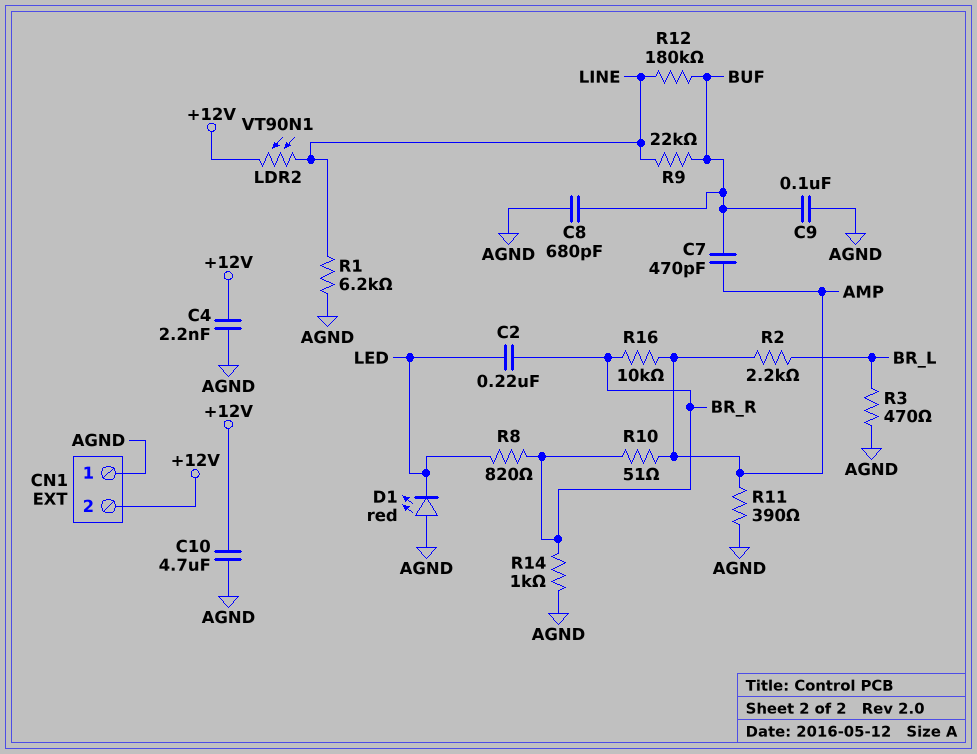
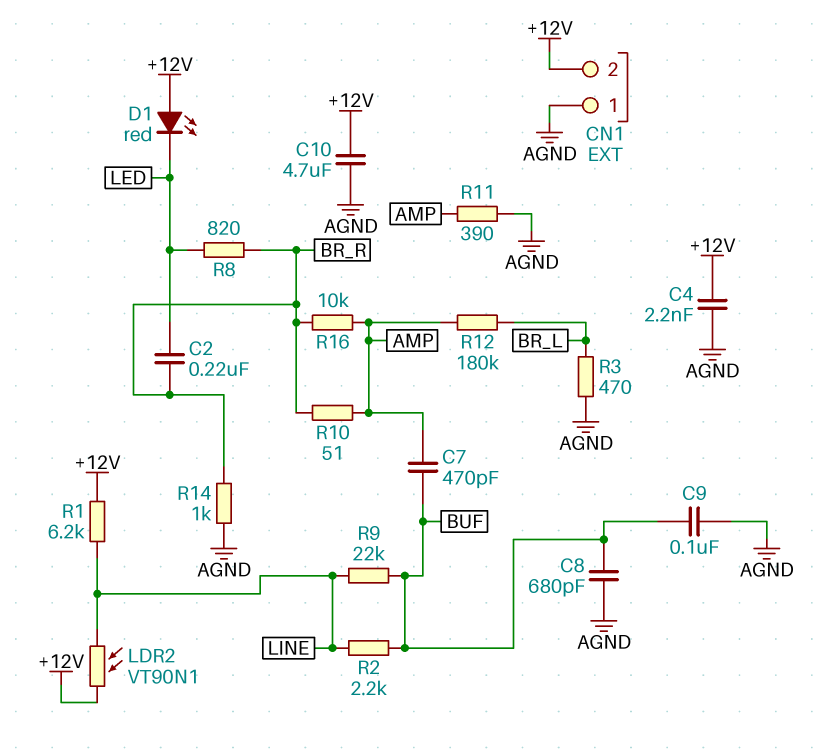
D1: LED red (A AGND, K LED) -> LED red (A +12V, K LED)
R1: 6.2k (AGND, LINE) -> 6.2k (+12V, LINE)
R2: 2.2k (AMP, BR_L) -> 2.2k (BUF, LINE)
R12: 180k (BUF, LINE) -> 180k (AMP, BR_L)

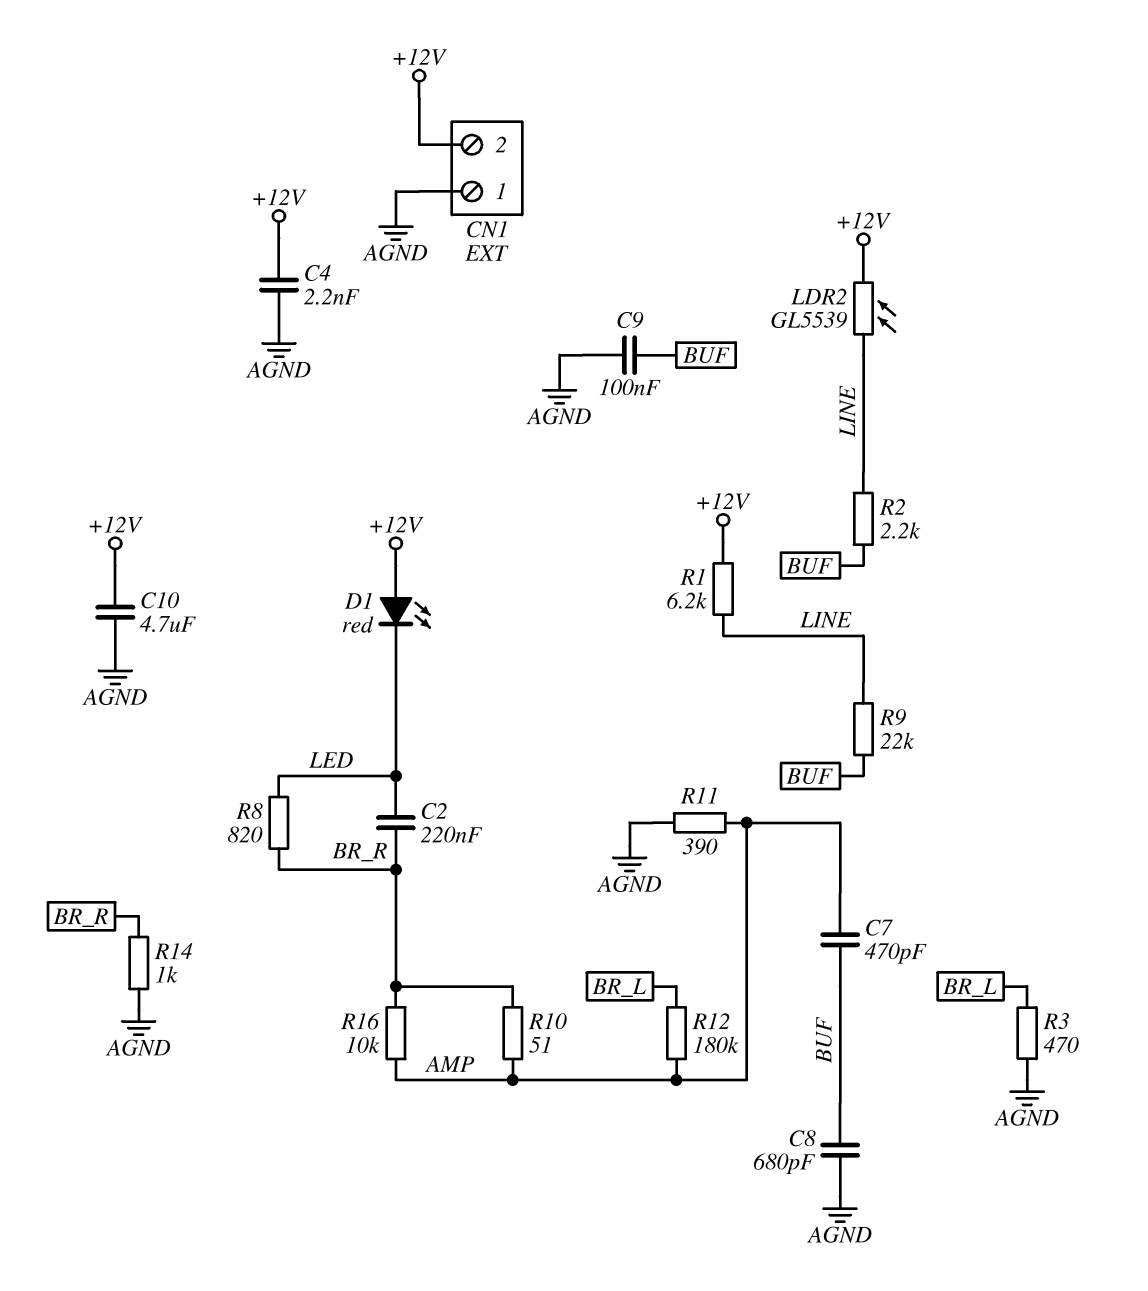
LDR2: VT90N1 (+12V, LINE) -> GL5539 (+12V, LINE)

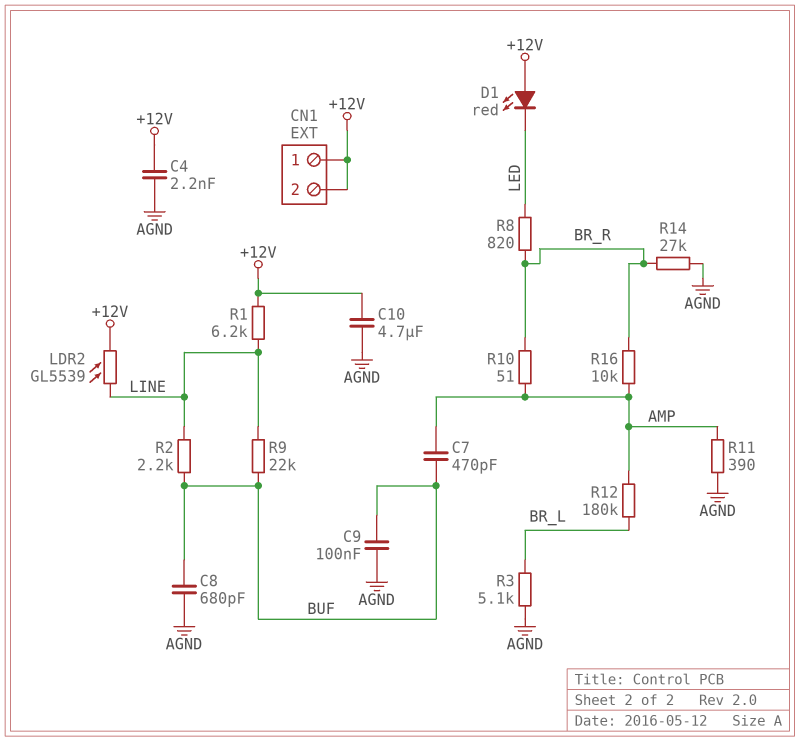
C2: 220nF (BR_R, LED) -> none
CN1 pin 1: AGND -> +12V
R3: 470 (AGND, BR_L) -> 5.1k (AGND, BR_L)
R14: 1k (AGND, BR_R) -> 27k (AGND, BR_R)

